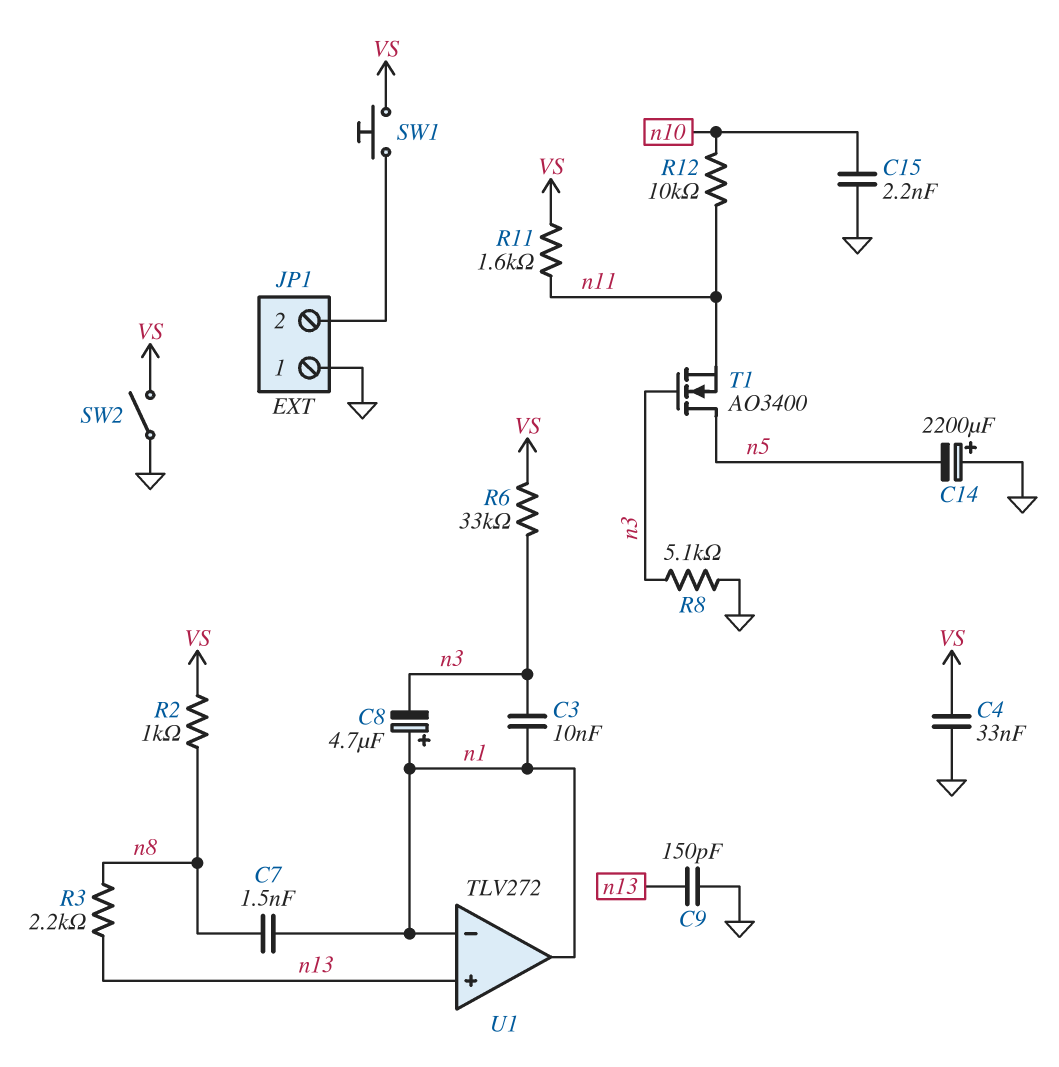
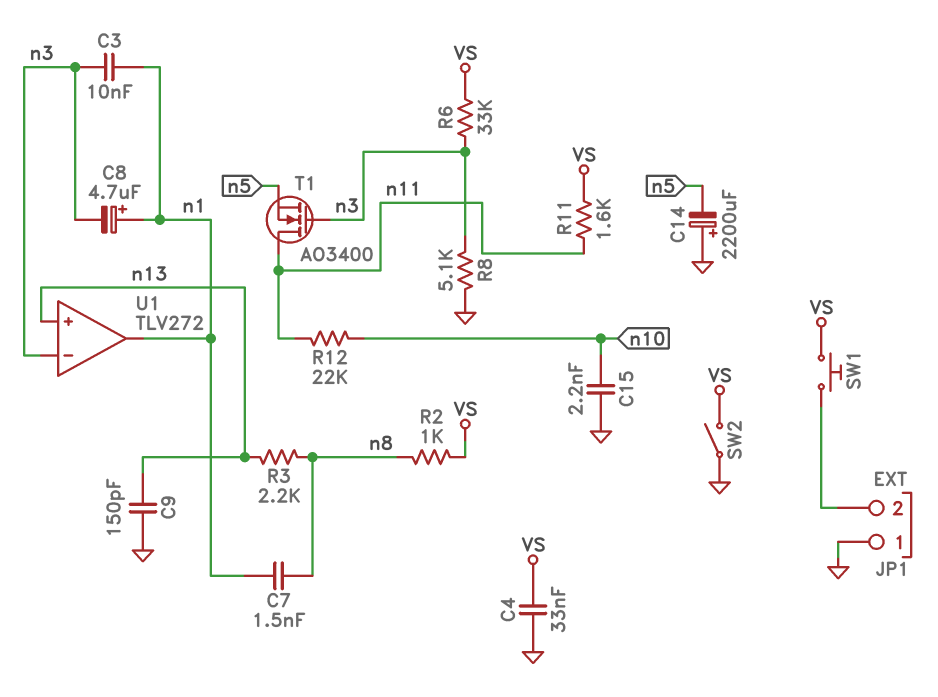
R12: 10k (n10, n11) -> 22k (n10, n11)
T1: NMOS AO3400 (G n3, D n5, S n11) -> NMOS AO3400 (G n3, D n11, S n5)
U1 pin in-: n1 -> n3

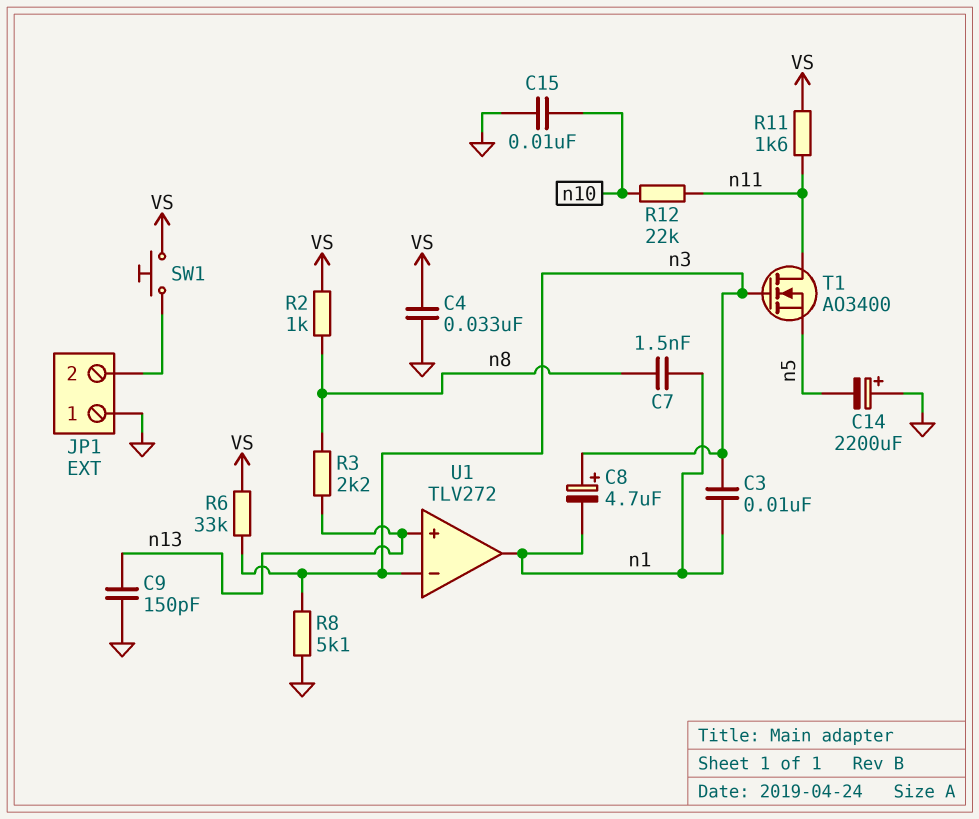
C8: 4.7uF (plus n1, minus n3) -> 4.7uF (plus n3, minus n1)
C15: 2.2nF (GND, n10) -> 10nF (GND, n10)
SW2: switch (GND, VS) -> none

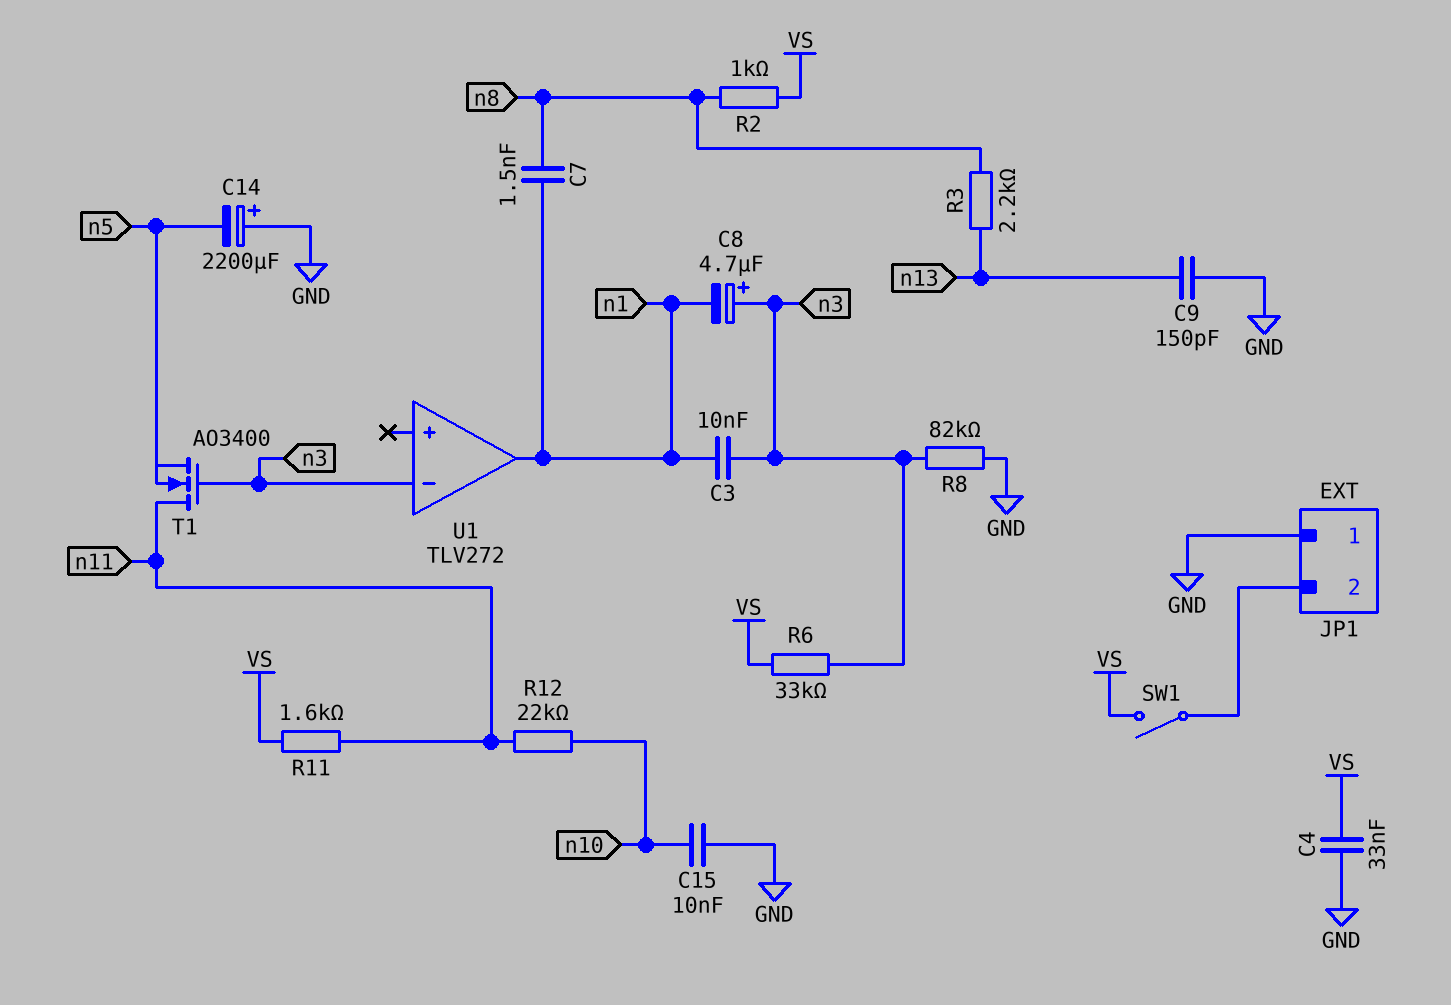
R8: 5.1k (GND, n3) -> 82k (GND, n3)
SW1: button (JP1/2, VS) -> switch (JP1/2, VS)
U1 pin in+: n13 -> none

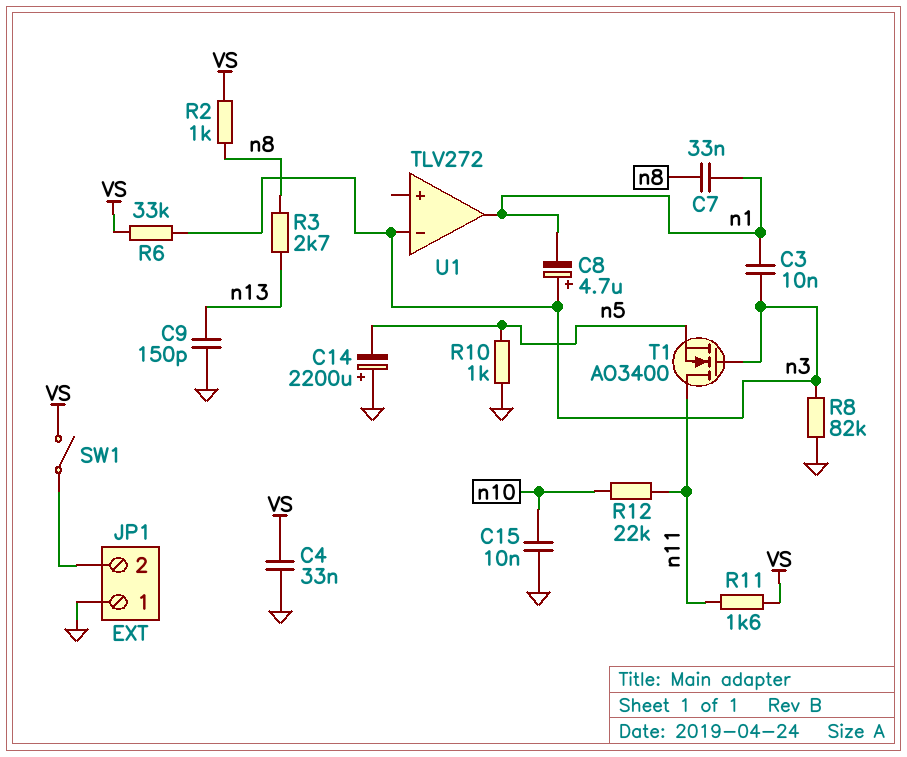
C7: 1.5nF (n1, n8) -> 33nF (n1, n8)
R3: 2.2k (n8, n13) -> 2.7k (n8, n13)
R10: none -> 1k (GND, n5)

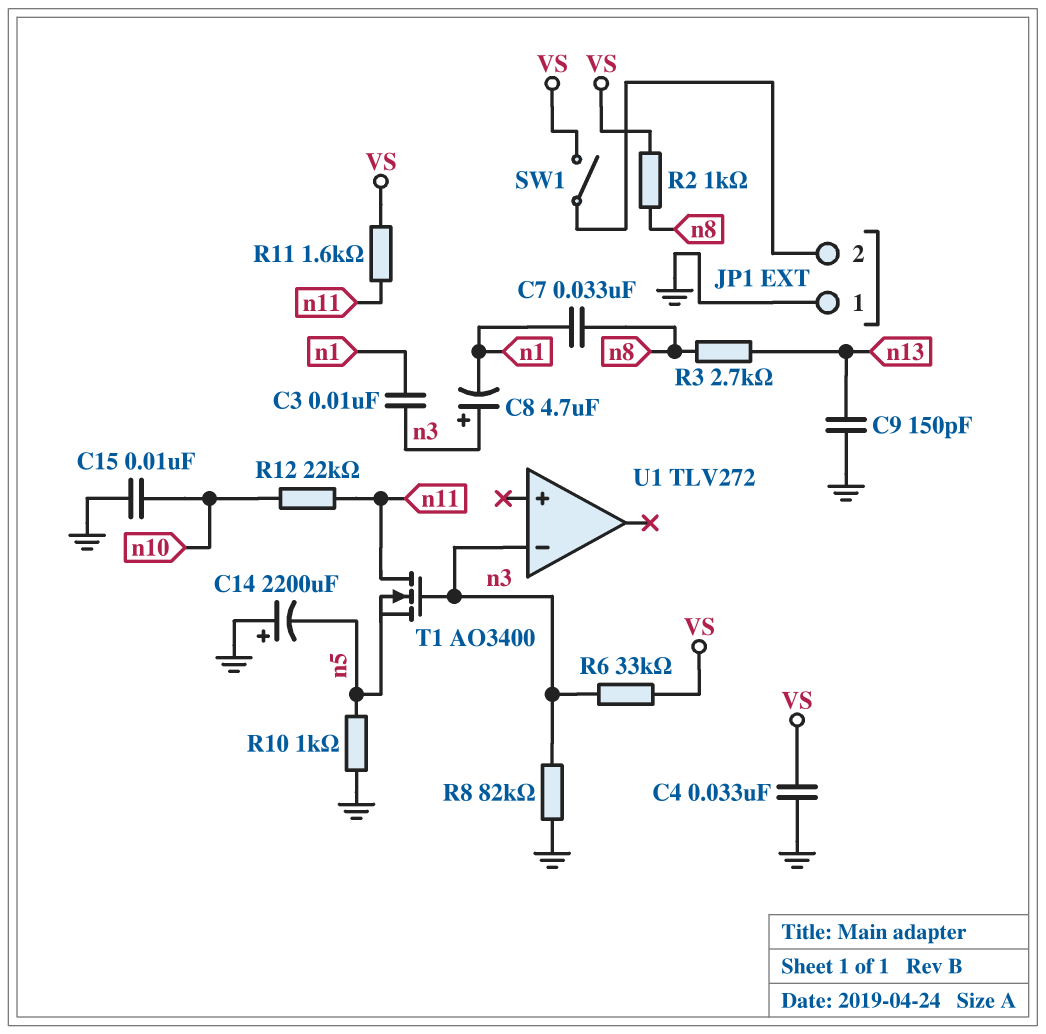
U1 pin out: n1 -> none

